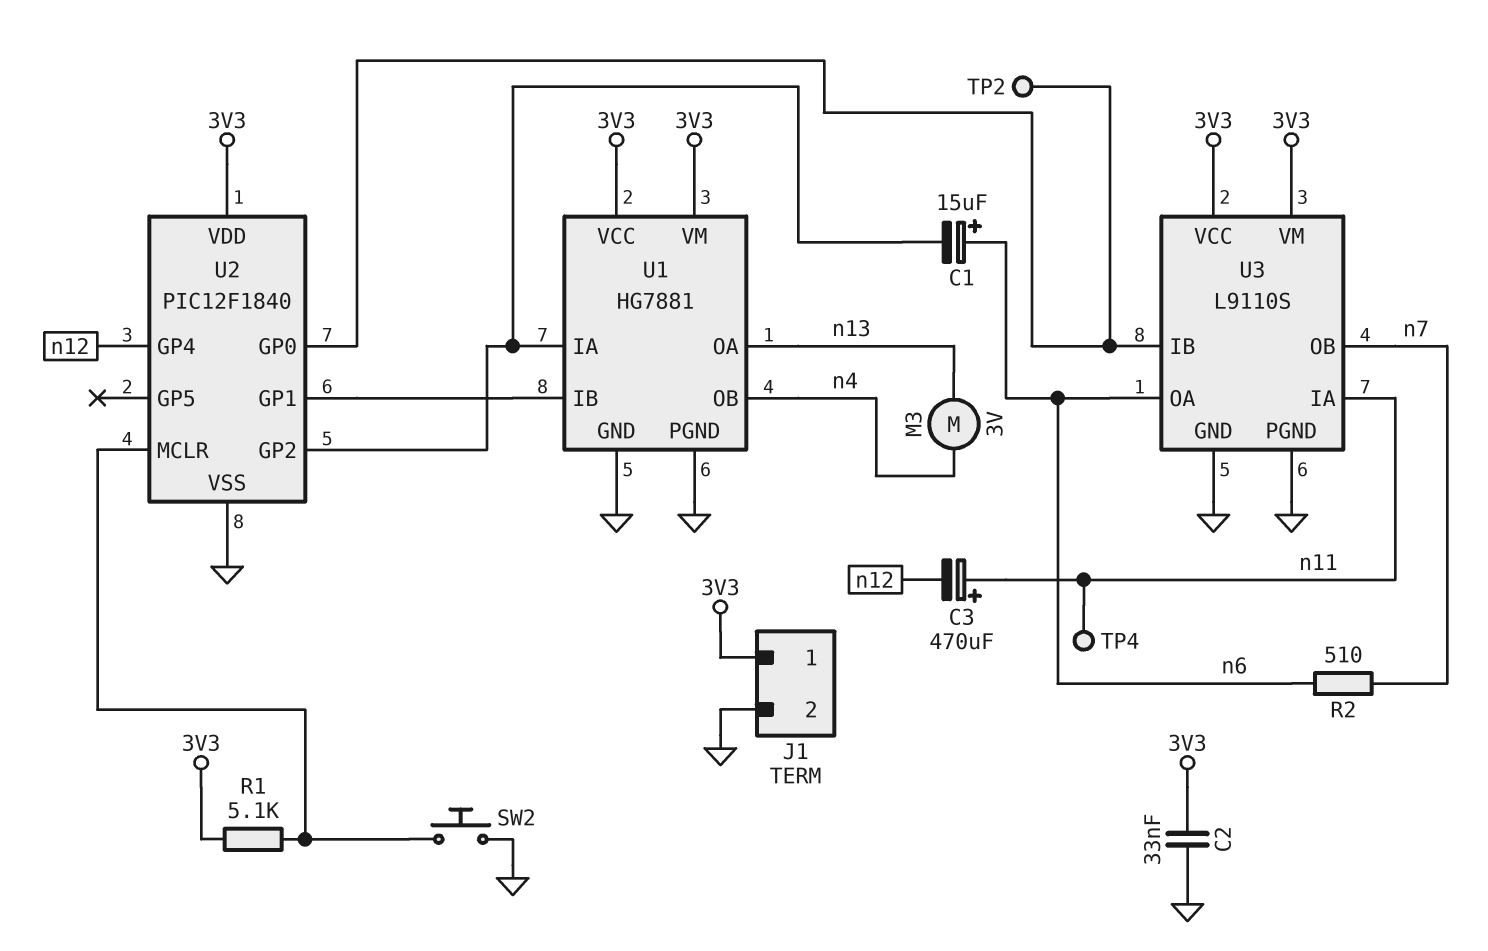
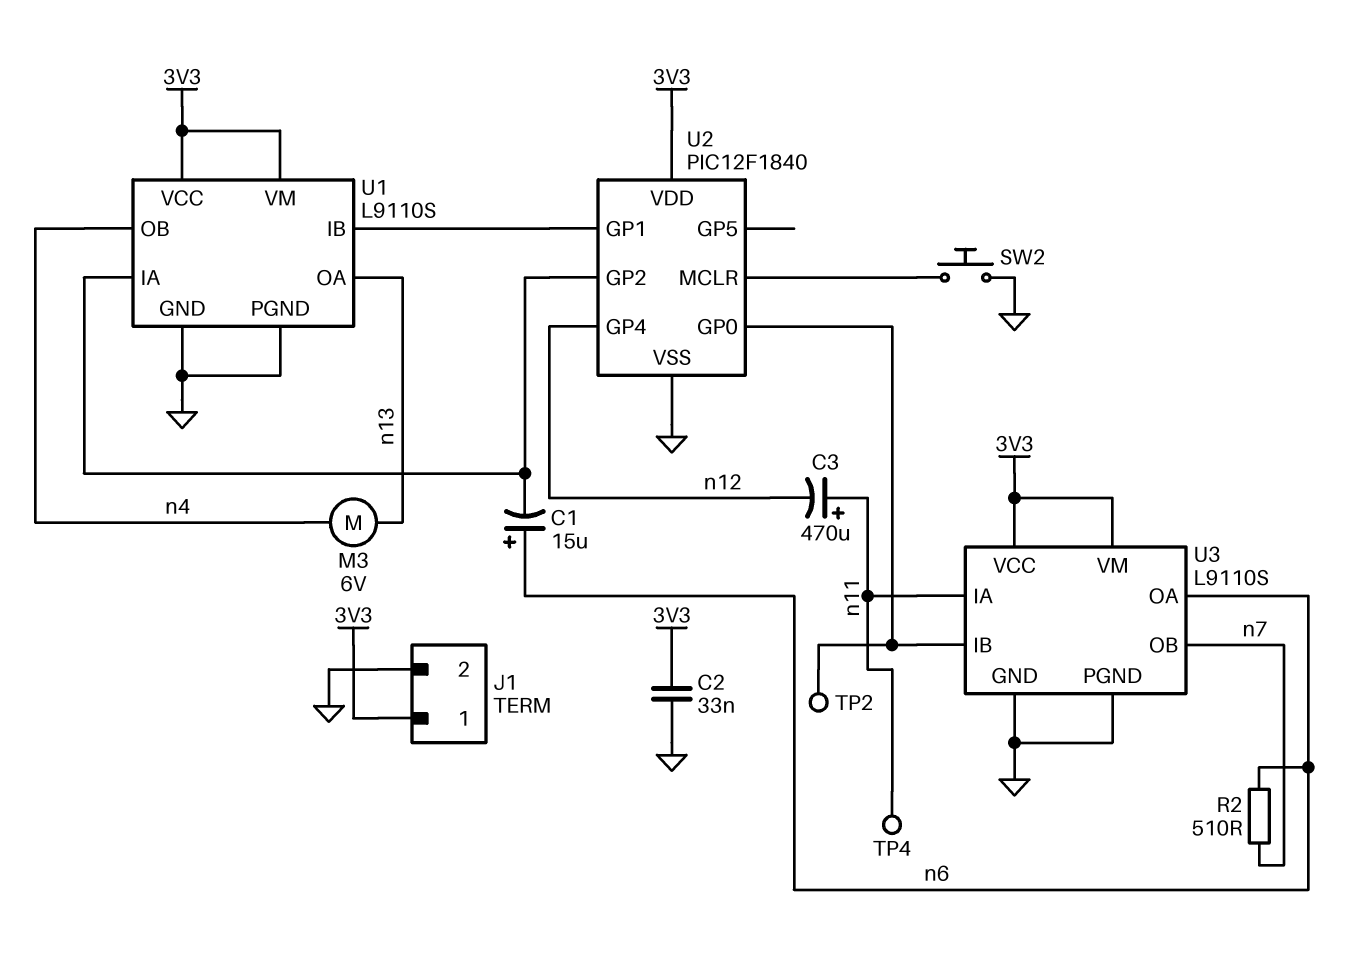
M3: motor 3V (n4, n13) -> motor 6V (n4, n13)
R1: 5.1k (3V3, U2/MCLR) -> none
U1: HG7881 -> L9110S

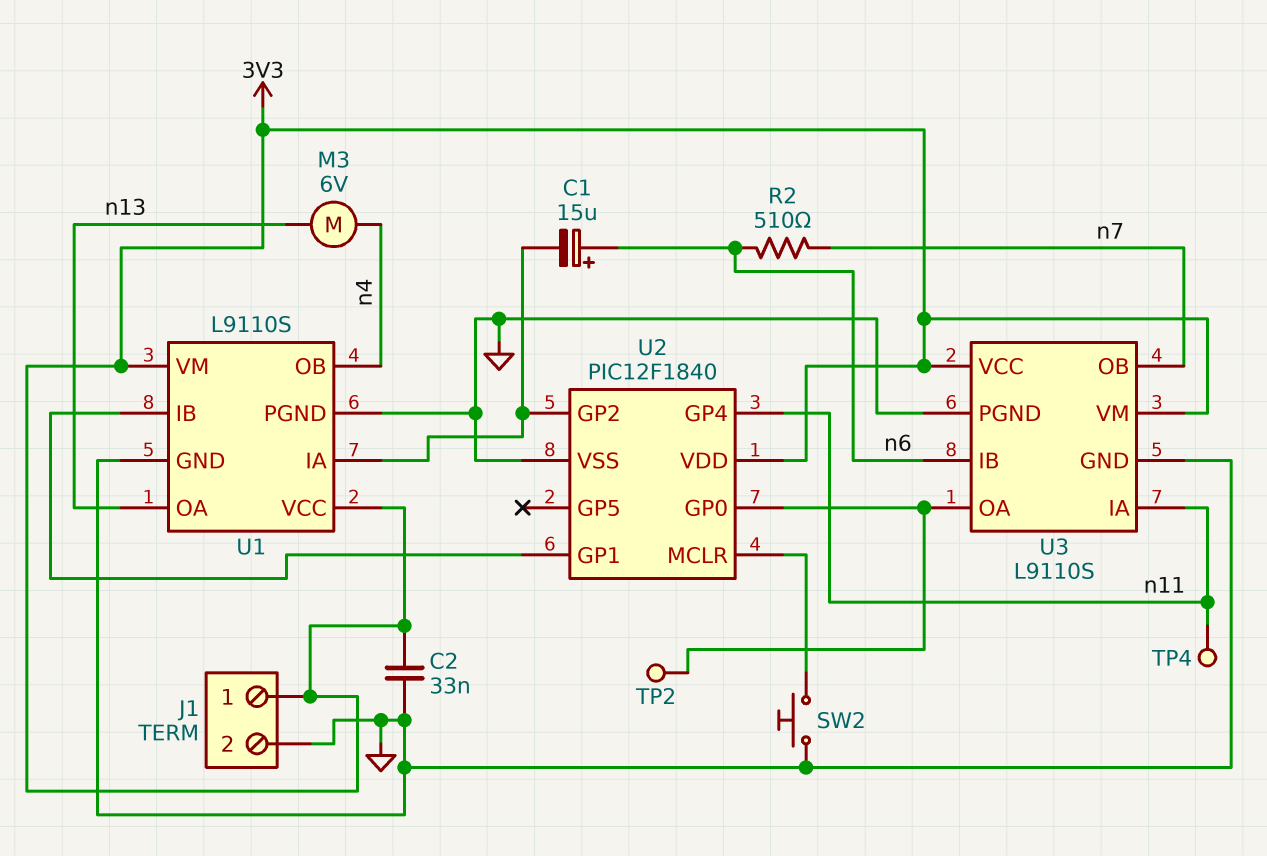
C3: 470uF (plus n11, minus n12) -> none
U2 pin GP4: n12 -> n11
U3 pin IB: U2/GP0 -> n6
U3 pin OA: n6 -> U2/GP0

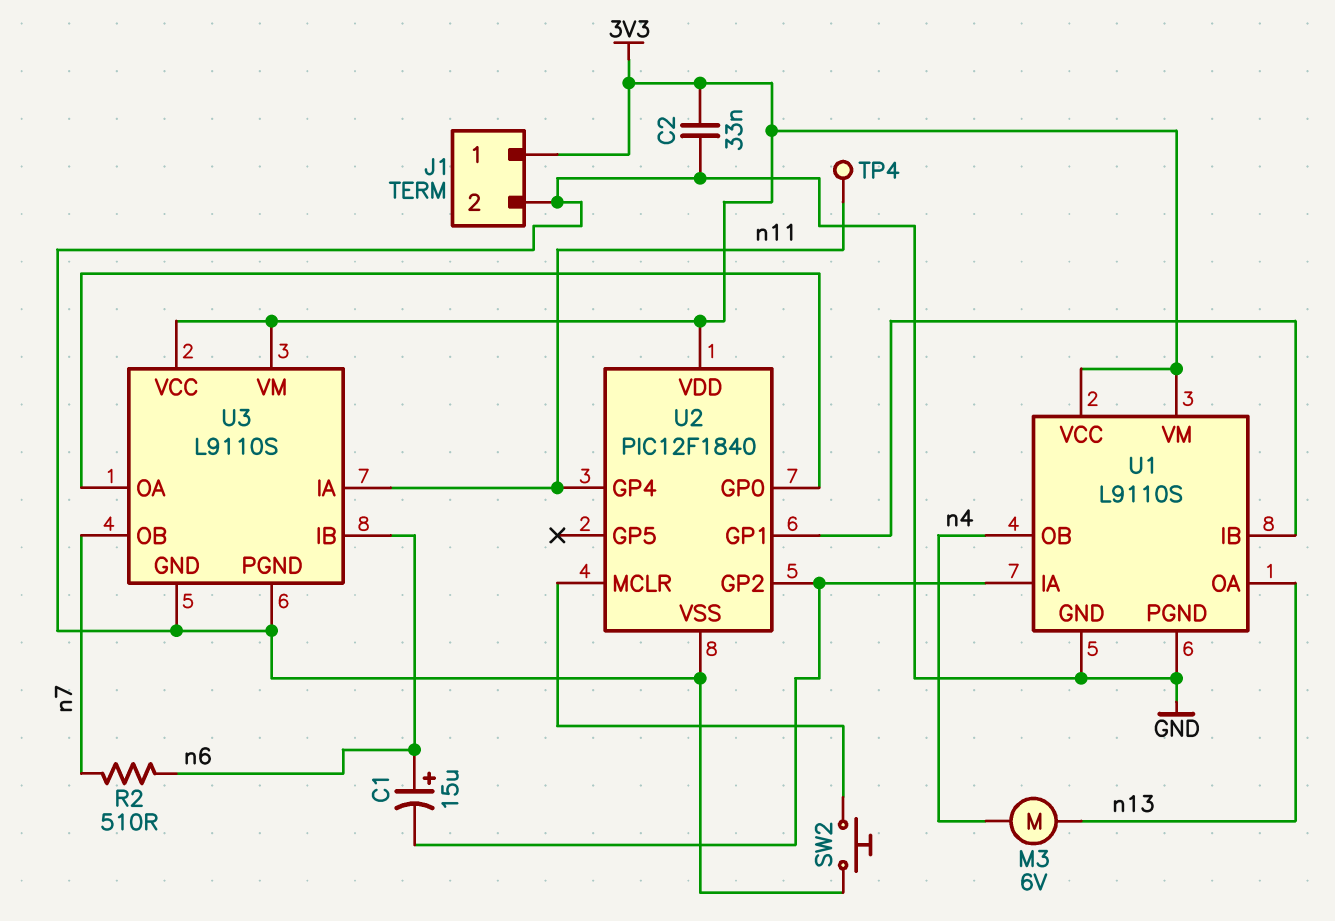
TP2: test point (U2/GP0) -> none

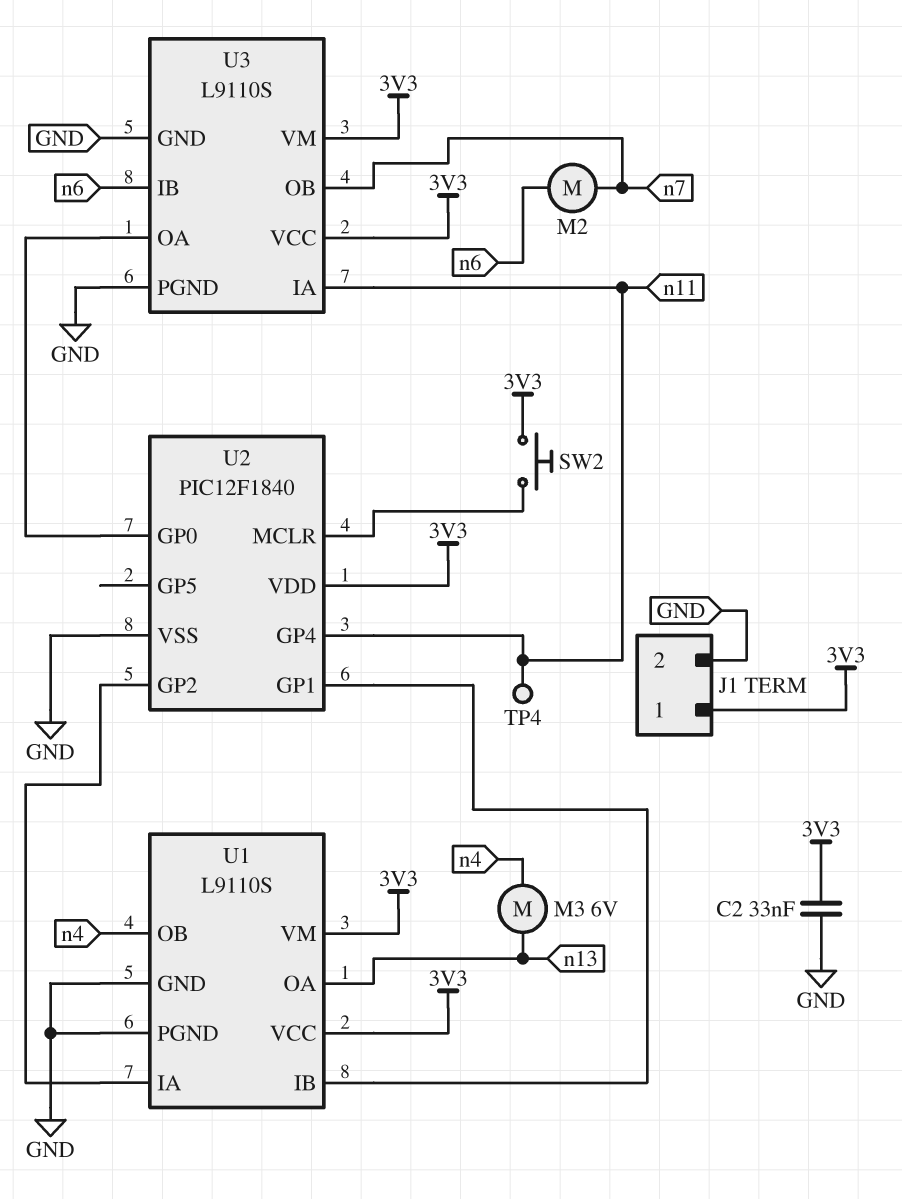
C1: 15uF (plus n6, minus U1/IA) -> none
M2: none -> motor (n6, n7)
R2: 510 (n6, n7) -> none
SW2: button (GND, U2/MCLR) -> button (3V3, U2/MCLR)

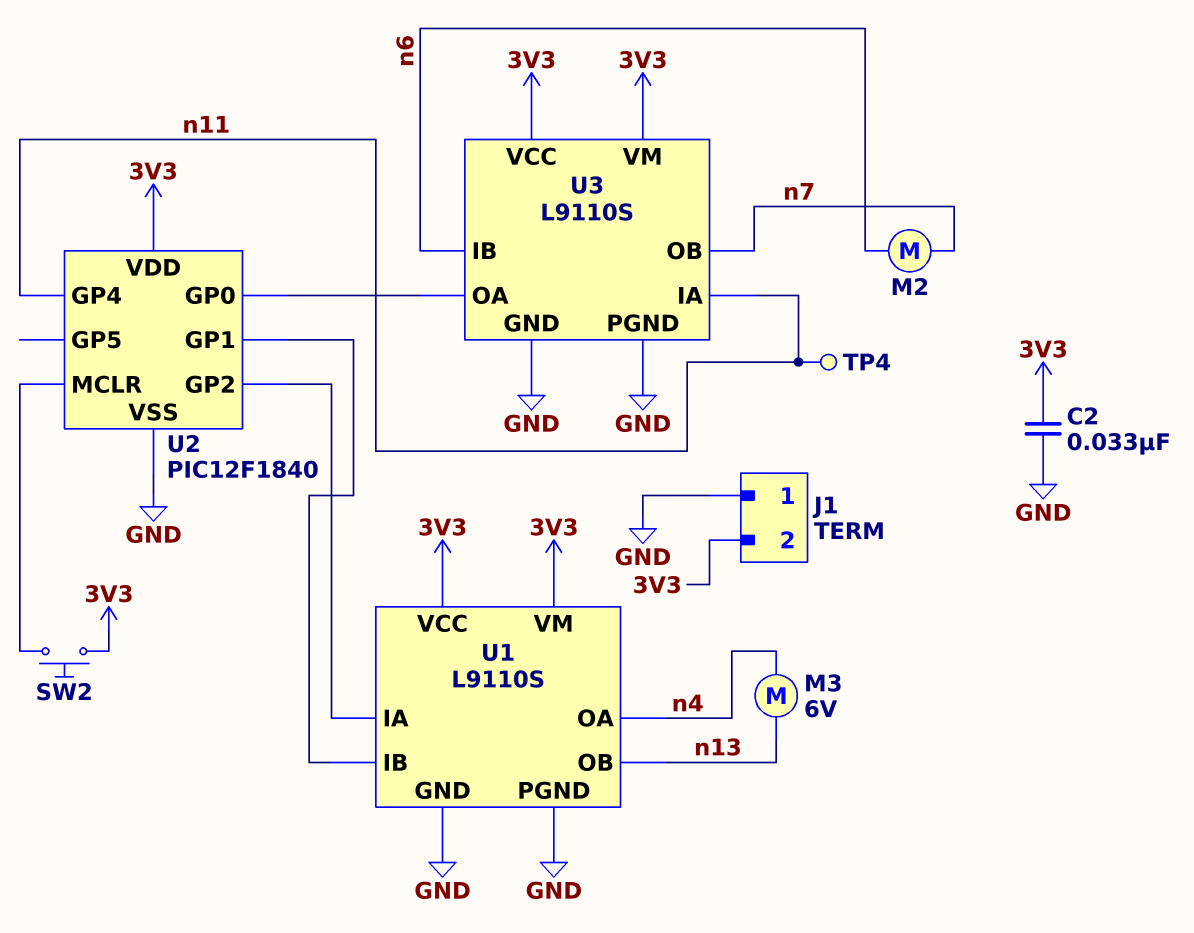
J1 pin 1: 3V3 -> GND
J1 pin 2: GND -> 3V3
U1 pin OA: n13 -> n4
U1 pin OB: n4 -> n13

